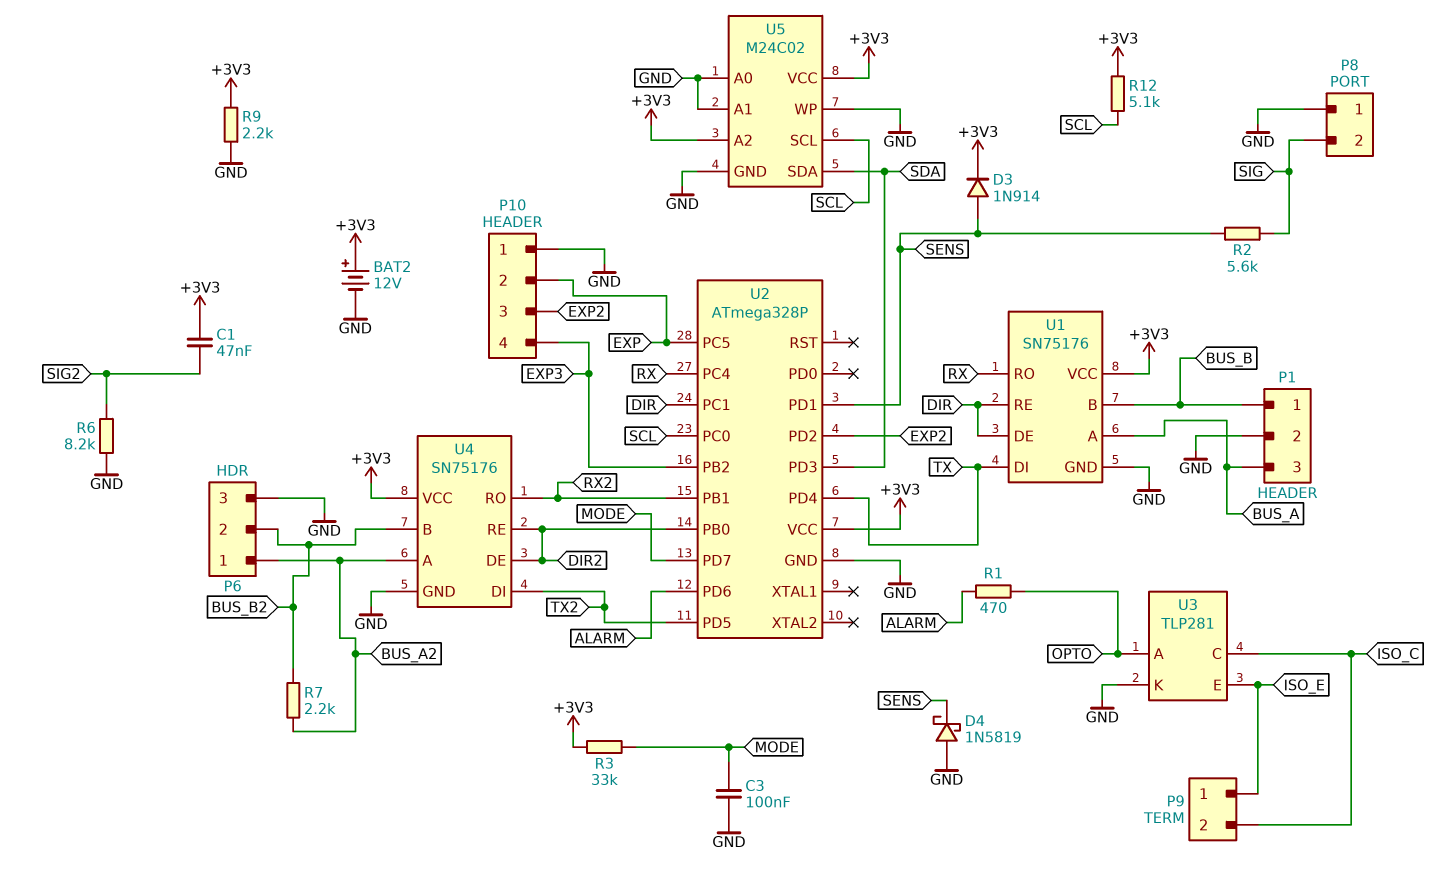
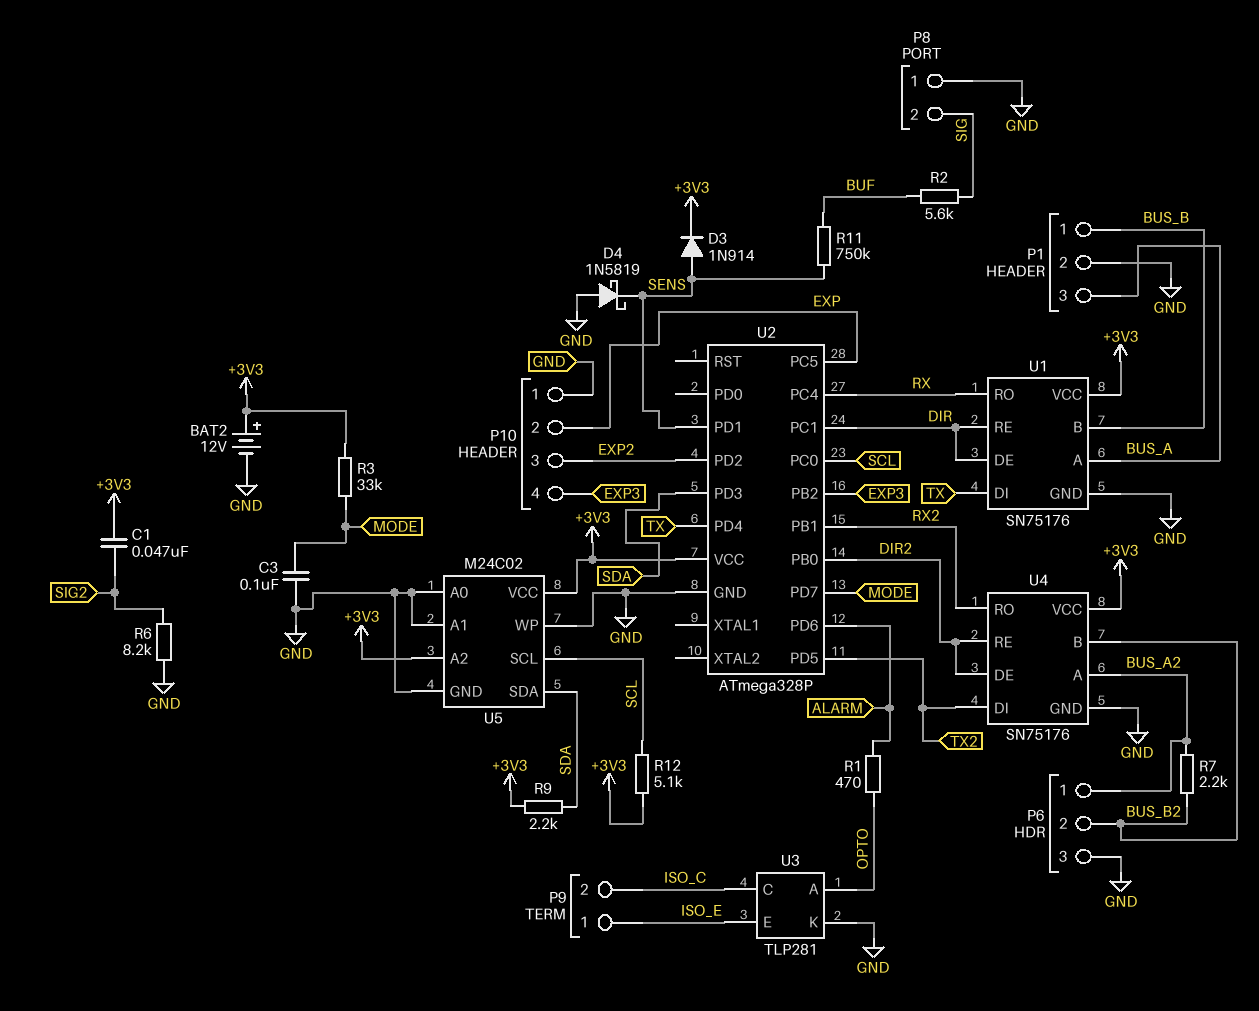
R2: 5.6k (SENS, SIG) -> 5.6k (BUF, SIG)
R9: 2.2k (+3V3, GND) -> 2.2k (+3V3, SDA)
R11: none -> 750k (BUF, SENS)

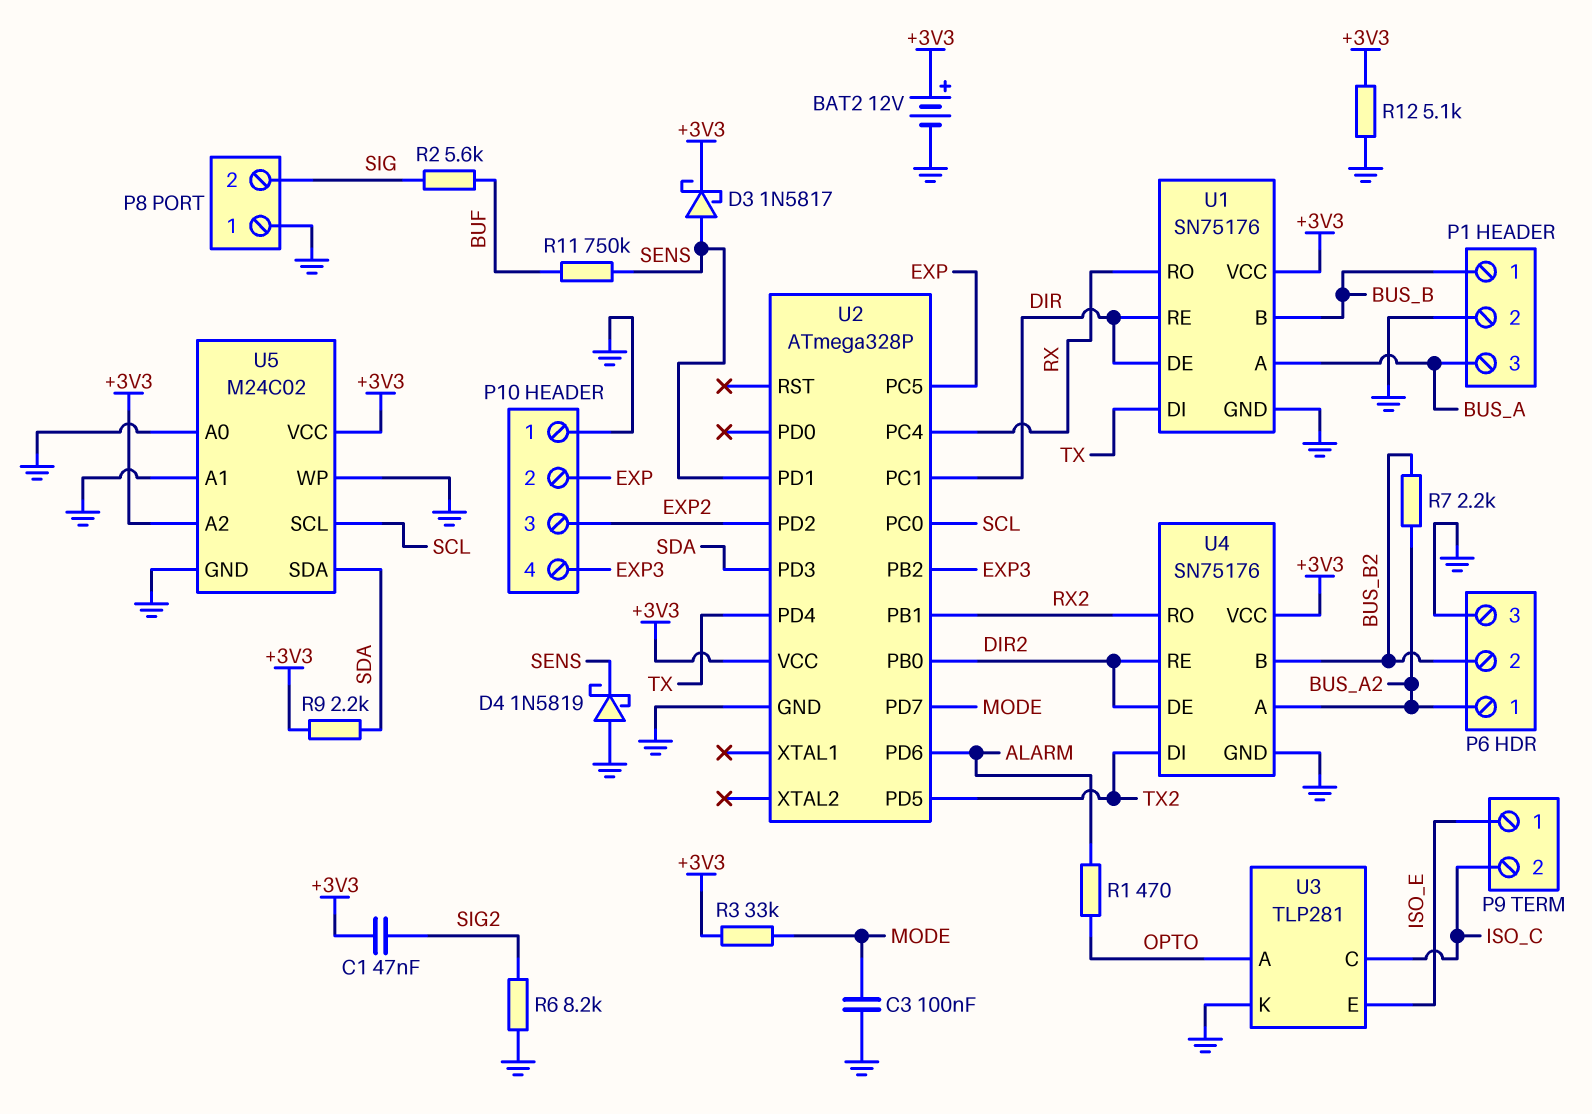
D3: diode 1N914 (A SENS, K +3V3) -> schottky 1N5817 (A SENS, K +3V3)
R12: 5.1k (+3V3, SCL) -> 5.1k (+3V3, GND)

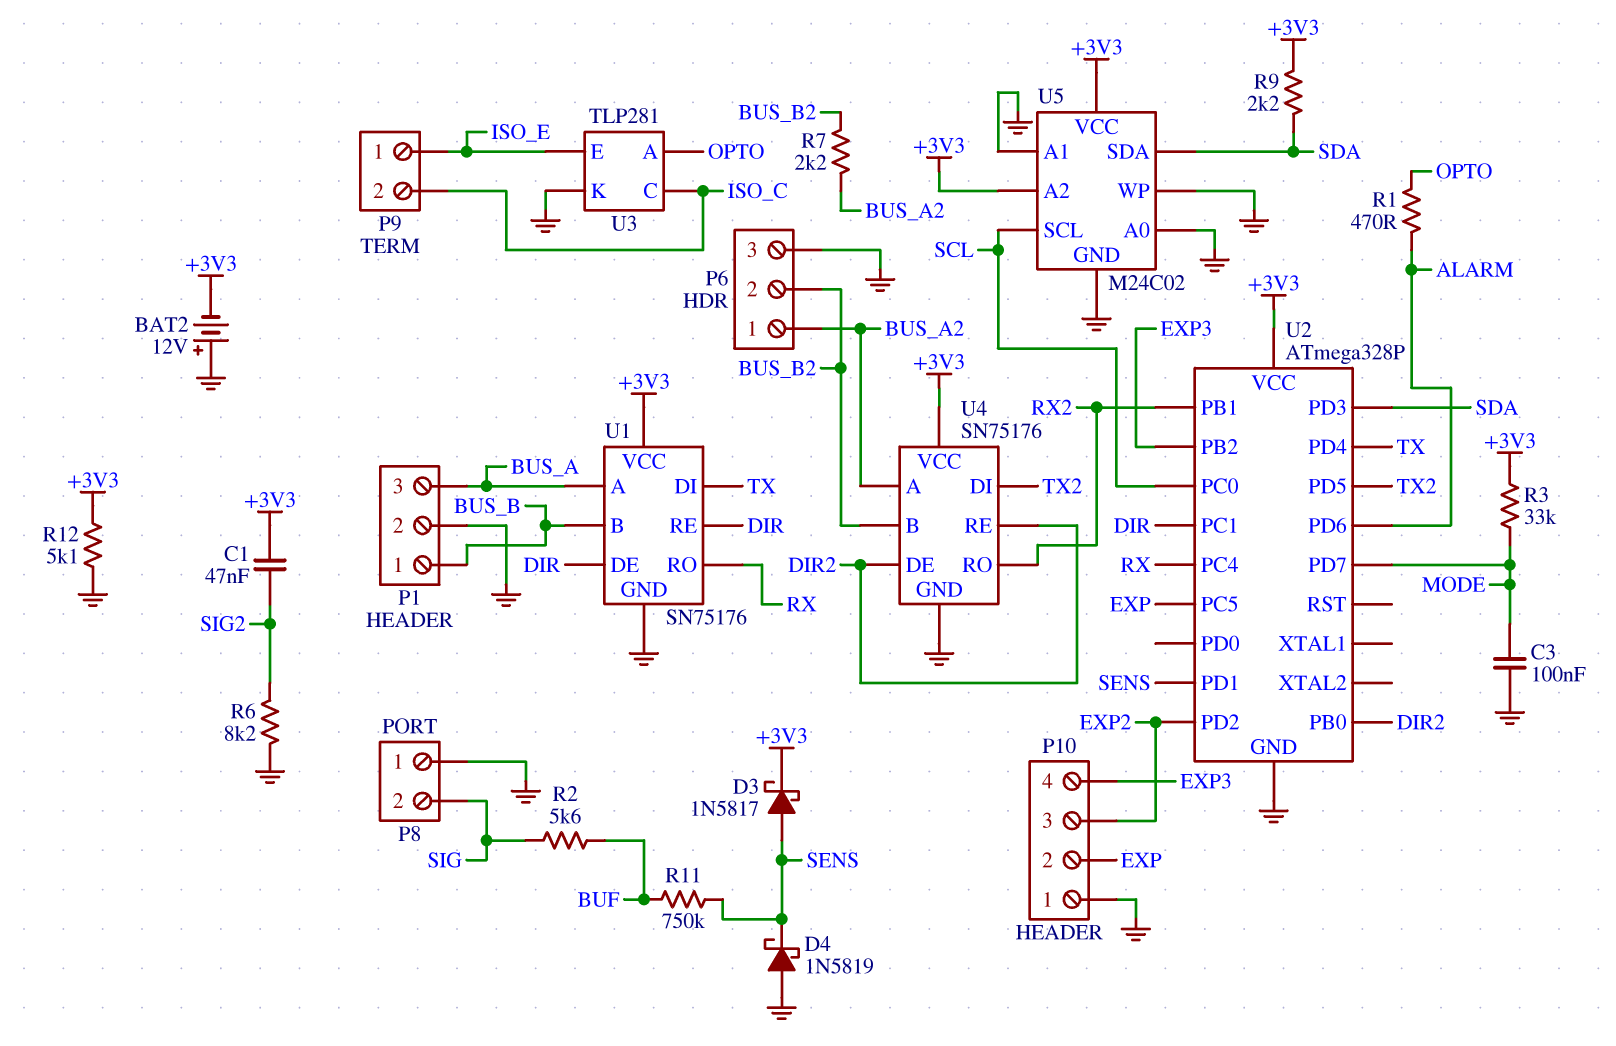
BAT2: 12V (plus +3V3, minus GND) -> 12V (plus GND, minus +3V3)

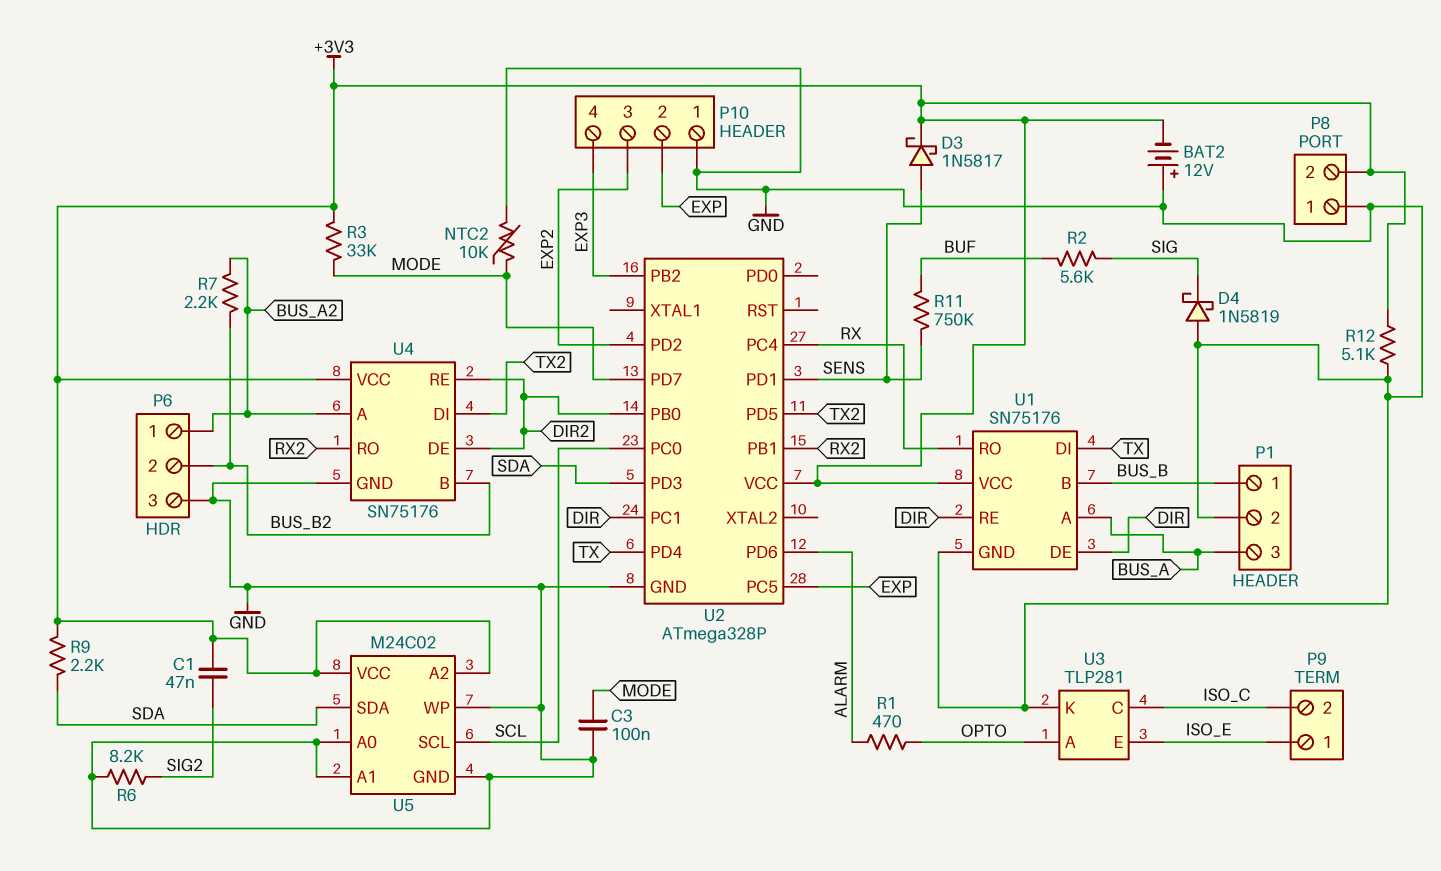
D4: schottky 1N5819 (A GND, K SENS) -> schottky 1N5819 (A GND, K SIG)
NTC2: none -> 10k (GND, MODE)
P8 pin 2: SIG -> +3V3

